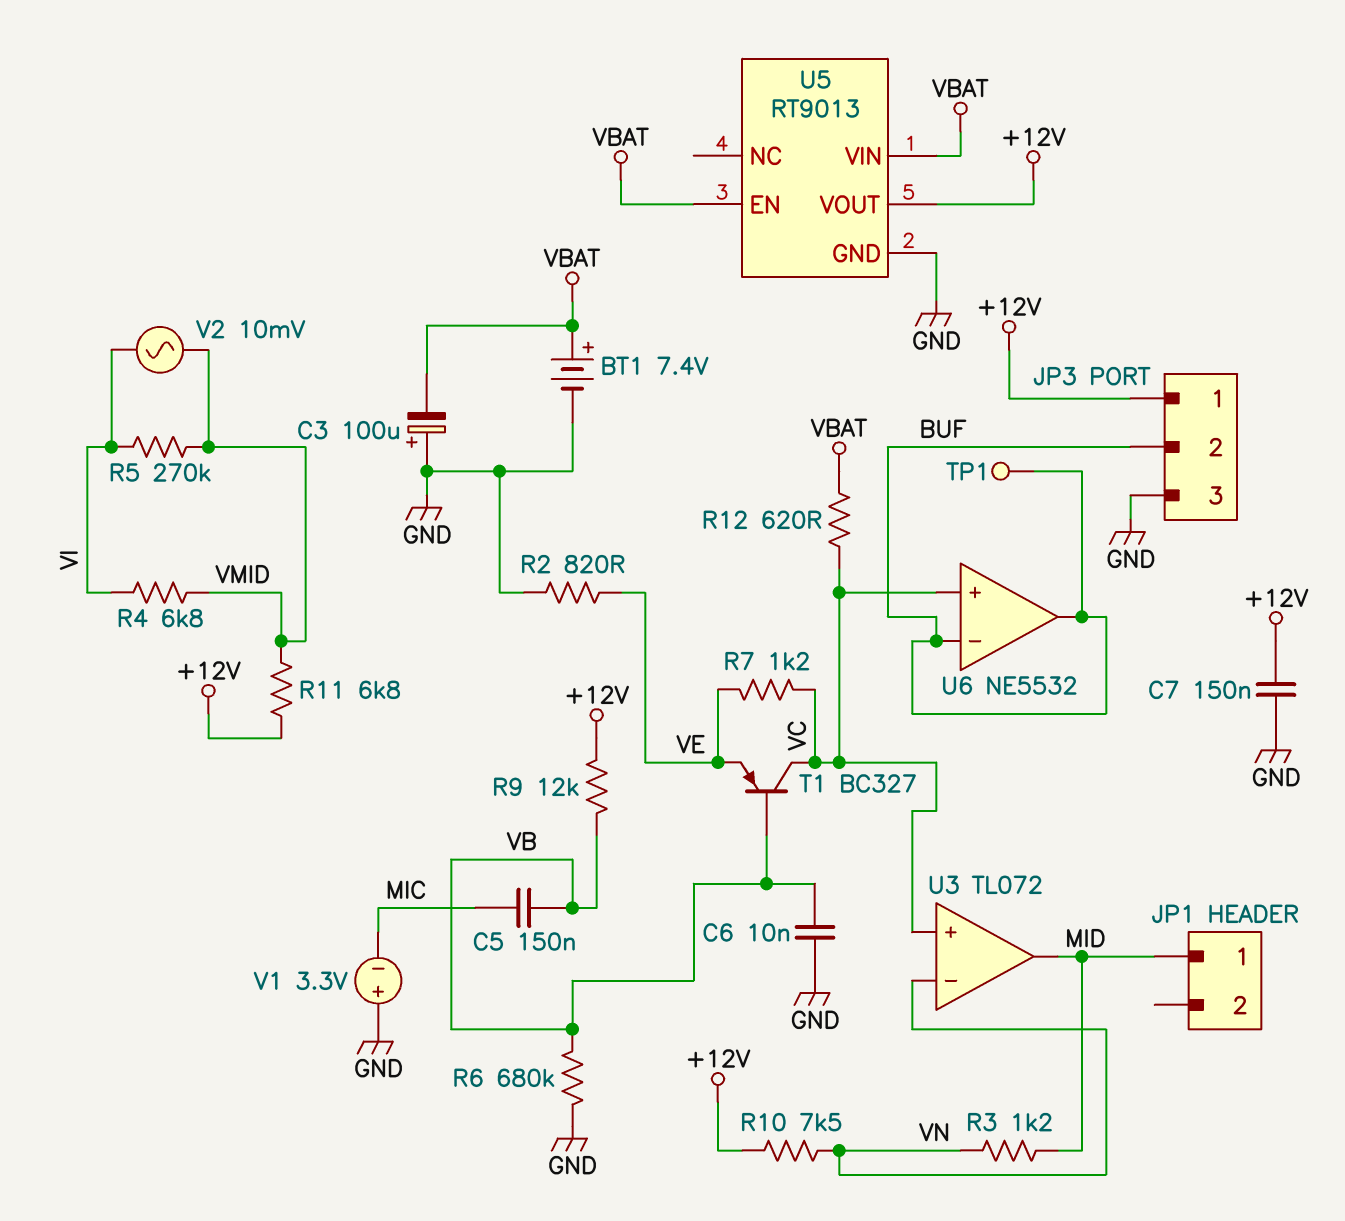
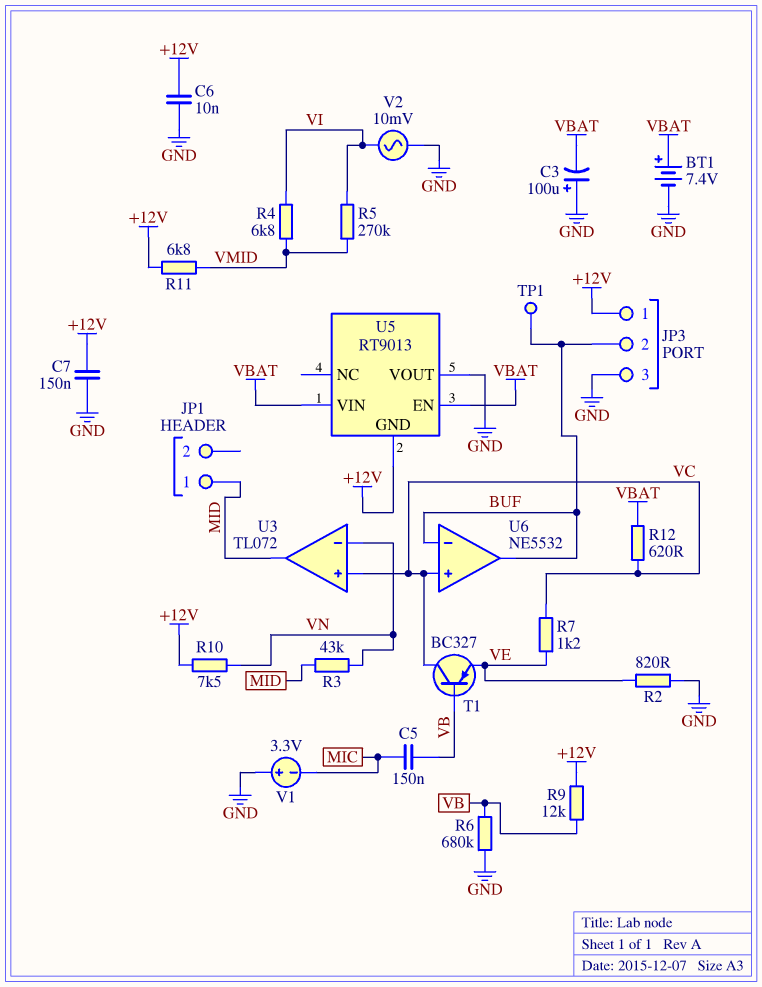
C6: 10nF (GND, VB) -> 10nF (+12V, GND)
R3: 1.2k (MID, VN) -> 43k (MID, VN)
U5 pin GND: GND -> +12V
U5 pin VOUT: +12V -> GND
V2: AC 10mV (VI, VMID) -> AC 10mV (GND, VI)

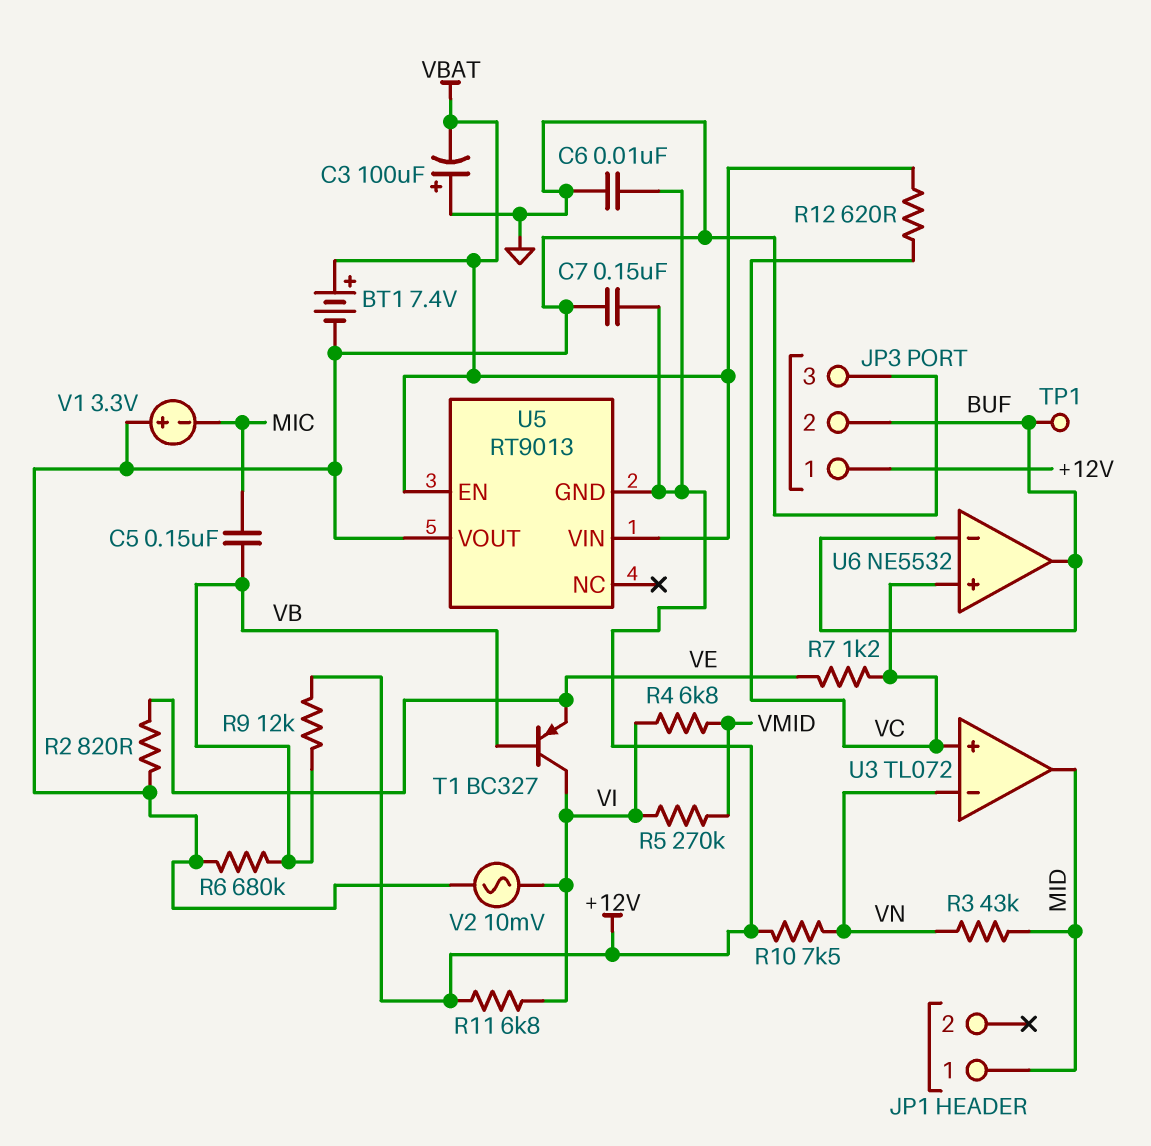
R11: 6.8k (+12V, VMID) -> 6.8k (+12V, VI)
T1: PNP BC327 (B VB, C VC, E VE) -> PNP BC327 (B VB, C VI, E VE)

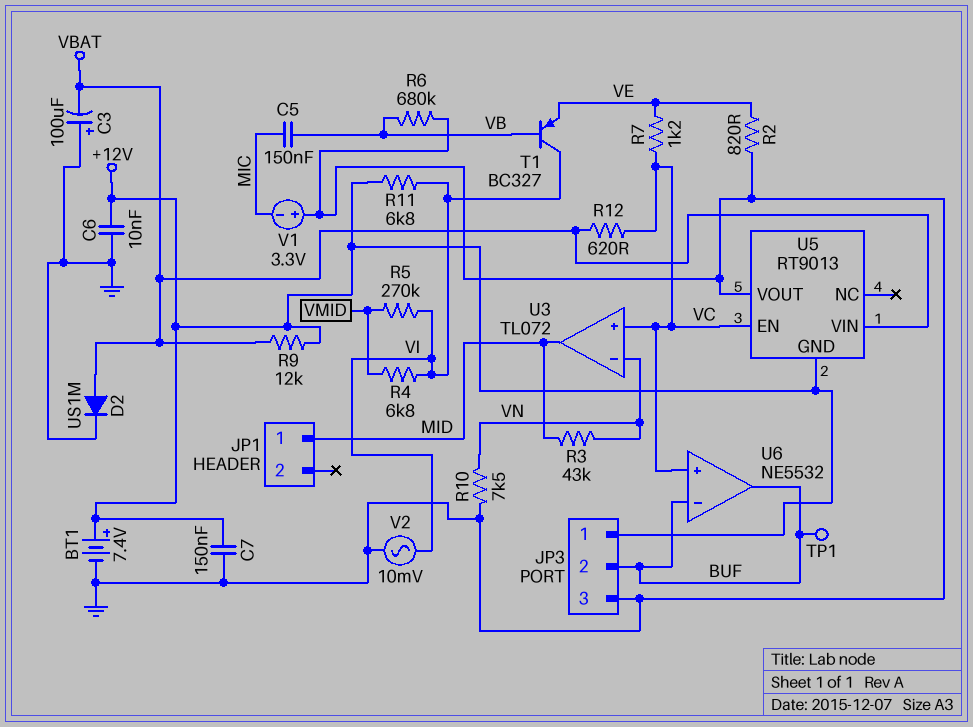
BT1: 7.4V (plus VBAT, minus GND) -> 7.4V (plus +12V, minus GND)
D2: none -> diode US1M (A VBAT, K GND)
R9: 12k (+12V, VB) -> 12k (+12V, VBAT)
R10: 7.5k (+12V, VN) -> 7.5k (GND, VN)
U5 pin EN: VBAT -> VC

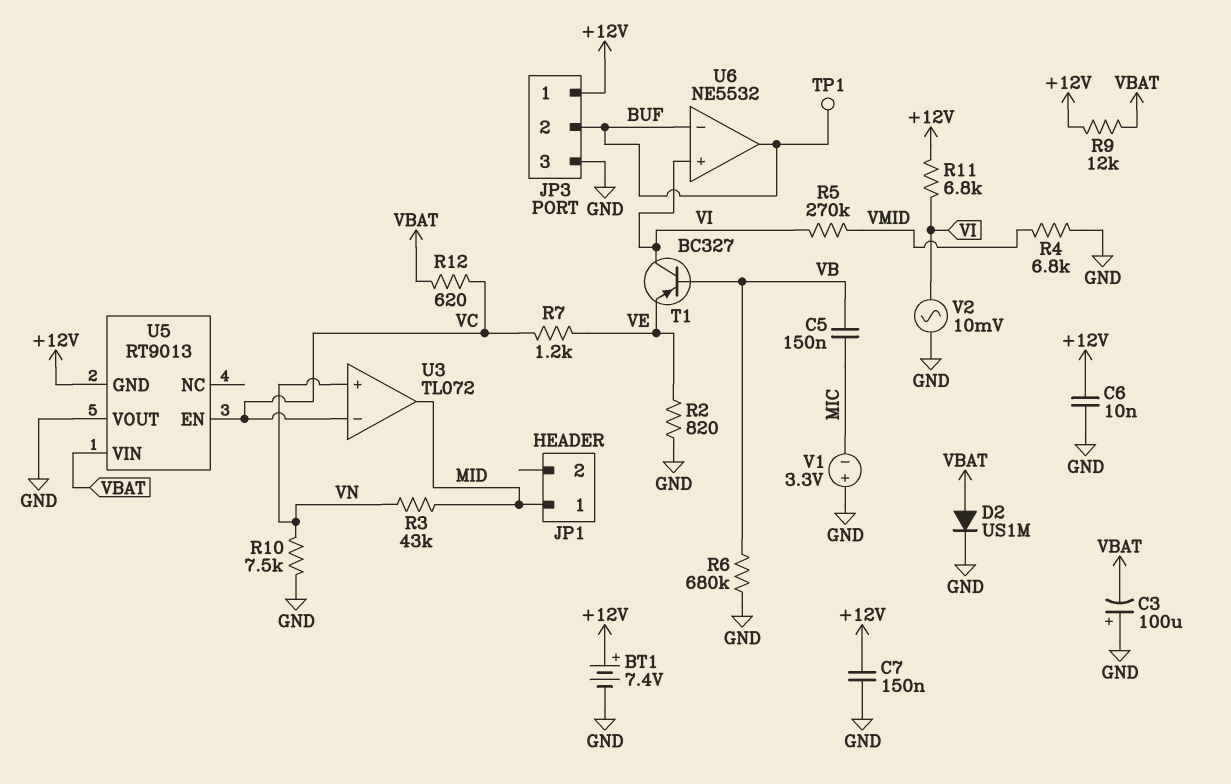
R4: 6.8k (VI, VMID) -> 6.8k (GND, VMID)
U3 pin in+: VC -> VN
U3 pin in-: VN -> VC
U6 pin in+: VC -> VI

